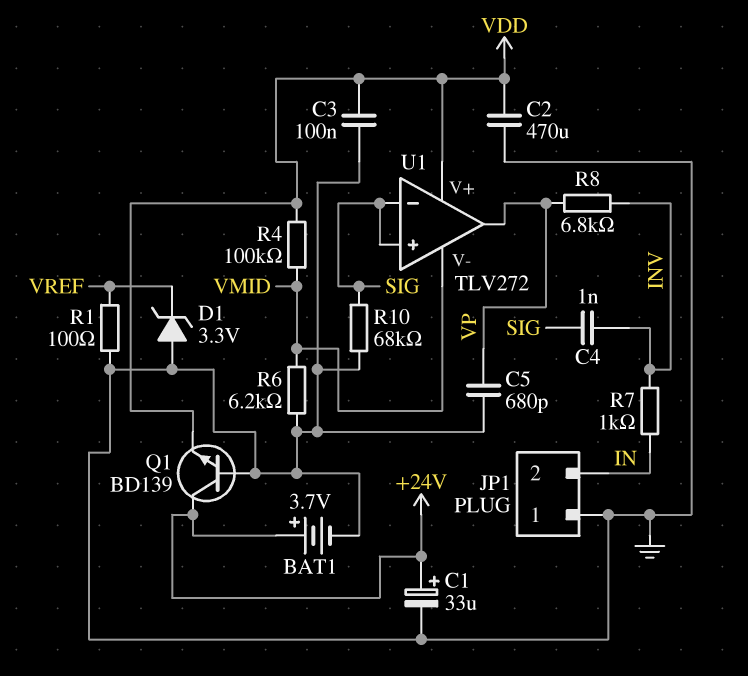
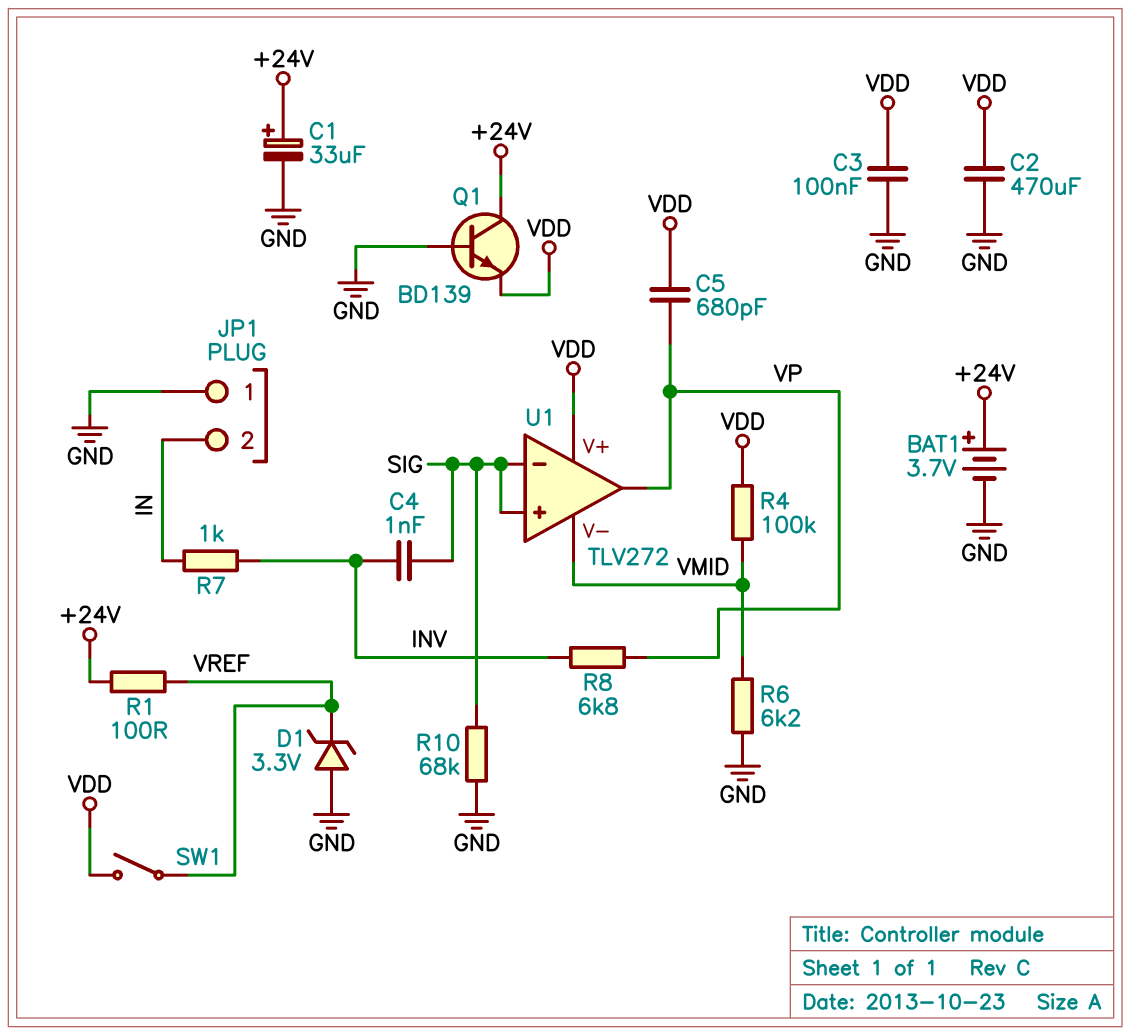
C5: 680pF (GND, VP) -> 680pF (VDD, VP)
R1: 100 (GND, VREF) -> 100 (+24V, VREF)
SW1: none -> switch (VDD, VREF)

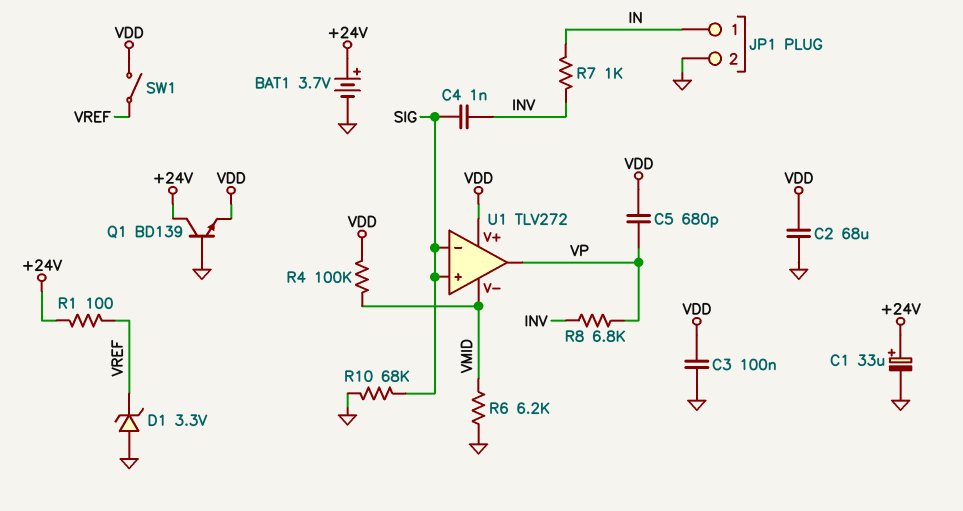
C2: 470uF (GND, VDD) -> 68uF (GND, VDD)
JP1 pin 1: GND -> IN
JP1 pin 2: IN -> GND

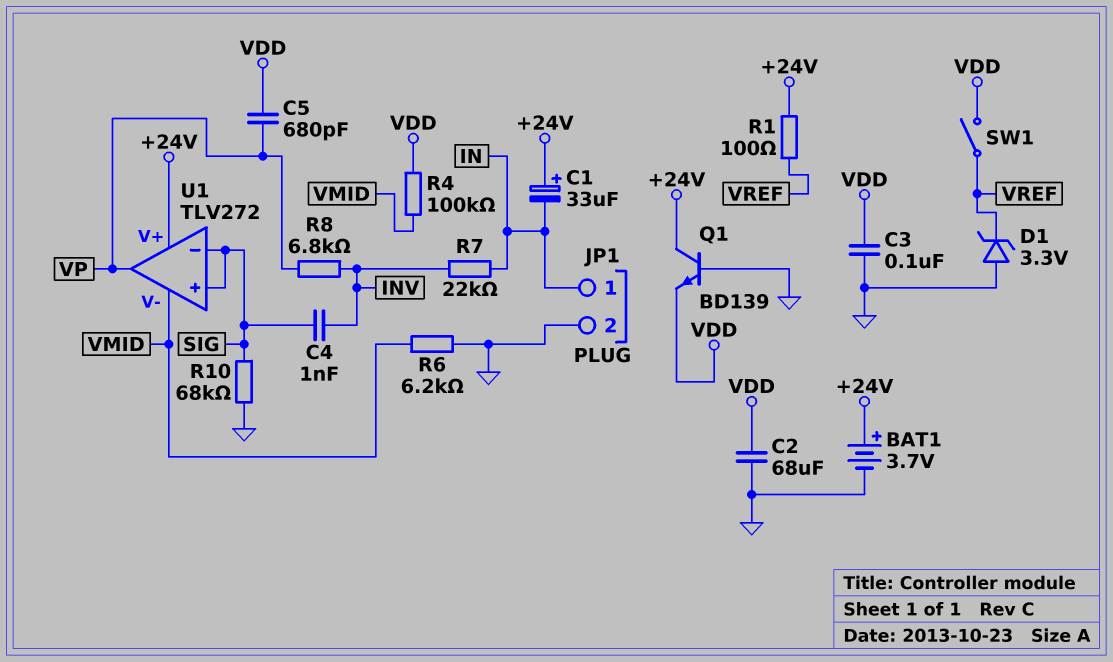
C1: 33uF (plus +24V, minus GND) -> 33uF (plus +24V, minus IN)
R7: 1k (IN, INV) -> 22k (IN, INV)
U1 pin V+: VDD -> +24V

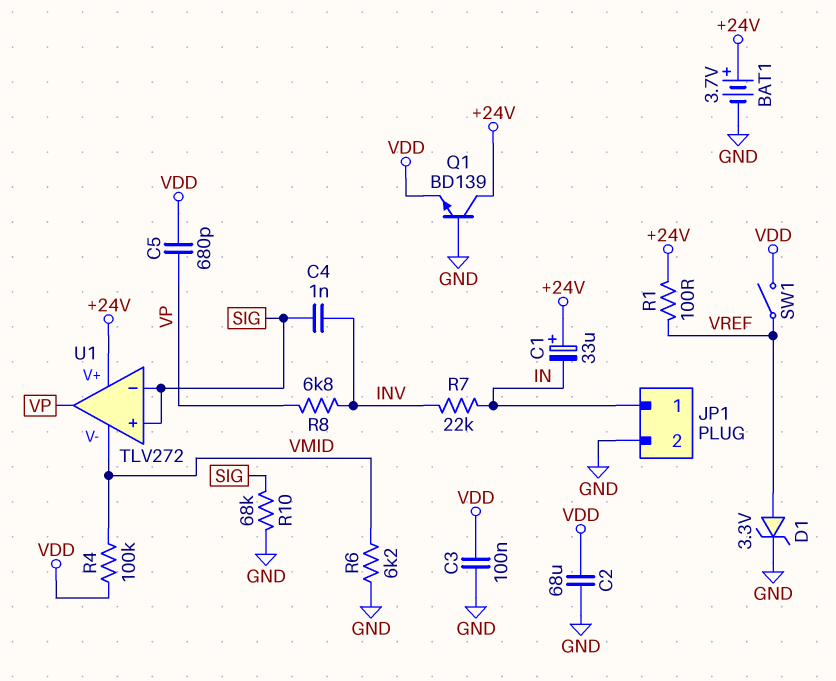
D1: zener 3.3V (A GND, K VREF) -> zener 3.3V (A VREF, K GND)

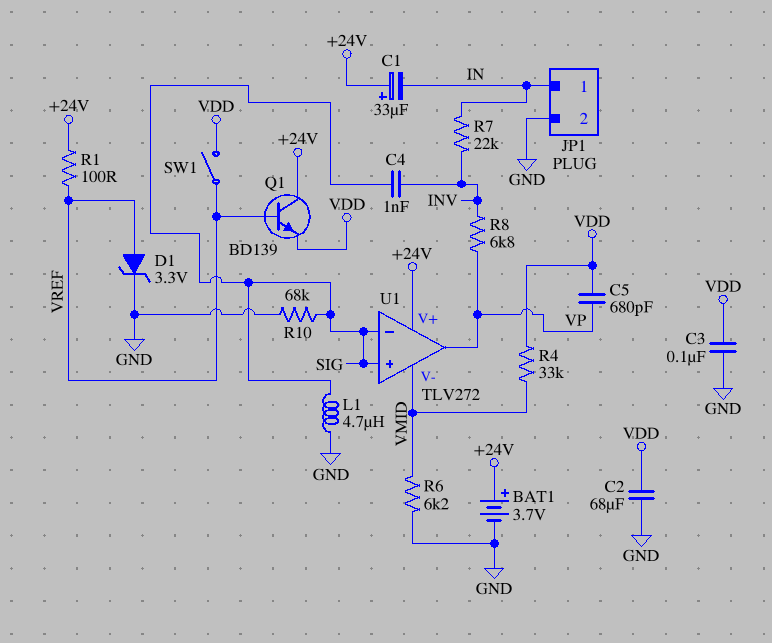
L1: none -> 4.7uH (GND, SIG)
Q1: NPN BD139 (B GND, C +24V, E VDD) -> NPN BD139 (B VREF, C +24V, E VDD)
R4: 100k (VDD, VMID) -> 33k (VDD, VMID)

